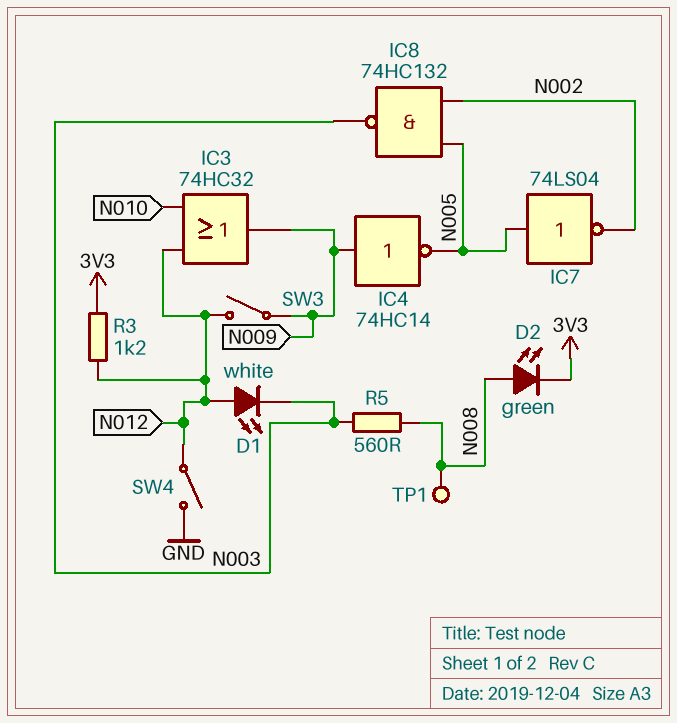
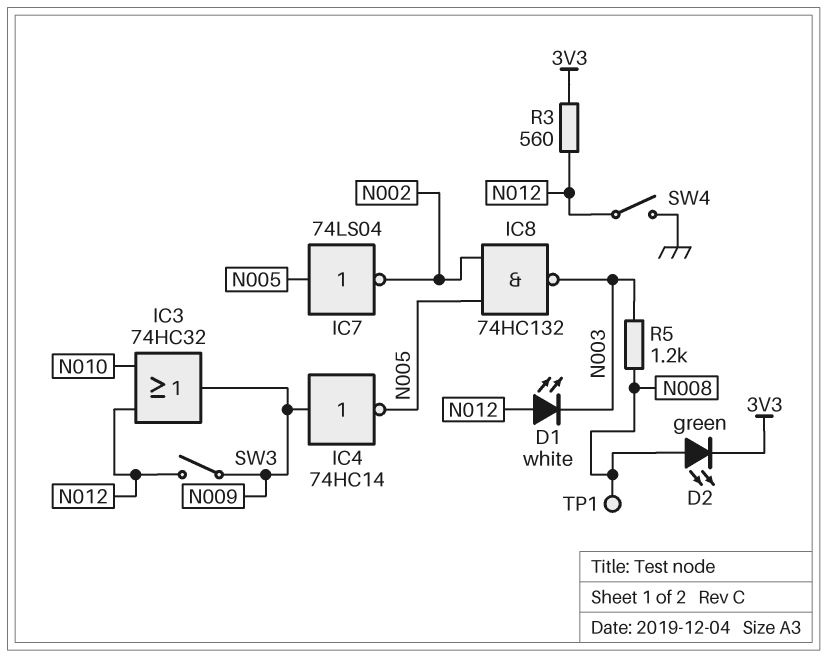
R3: 1.2k (3V3, N012) -> 560 (3V3, N012)
R5: 560 (N003, N008) -> 1.2k (N003, N008)

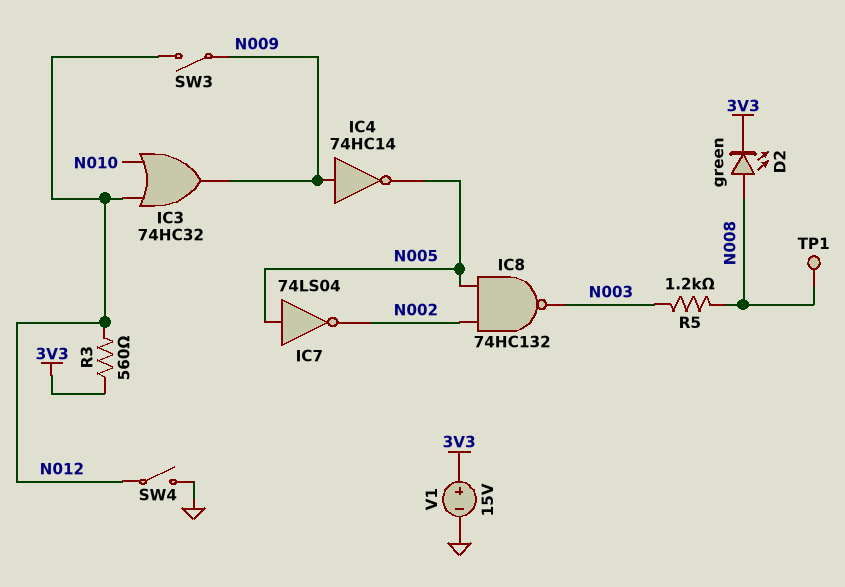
D1: LED white (A N012, K N003) -> none
V1: none -> 15V (plus 3V3, minus GND)

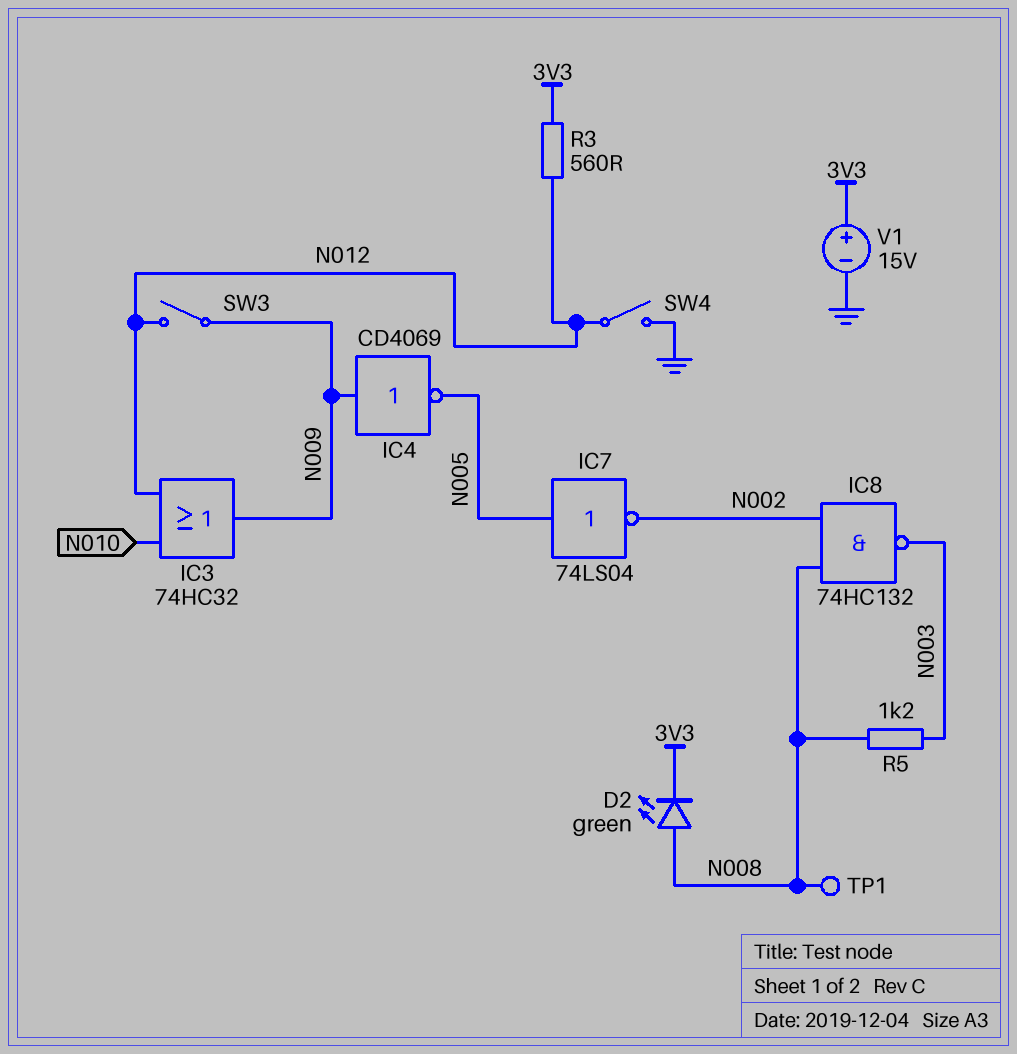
IC4: NOT 74HC14 (in N009, out N005) -> NOT CD4069 (in N009, out N005)
IC8: NAND 74HC132 (in N002, in N005, out N003) -> NAND 74HC132 (in N002, in N008, out N003)

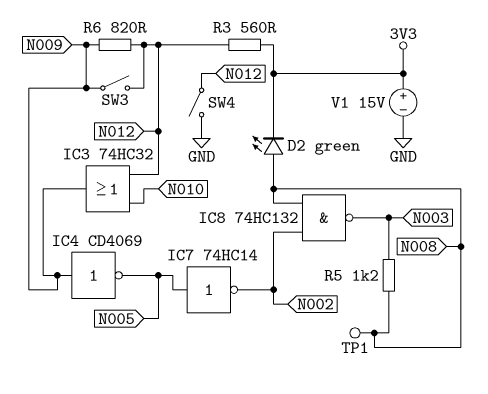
IC7: NOT 74LS04 (in N005, out N002) -> NOT 74HC14 (in N005, out N002)
R6: none -> 820 (N009, N012)

